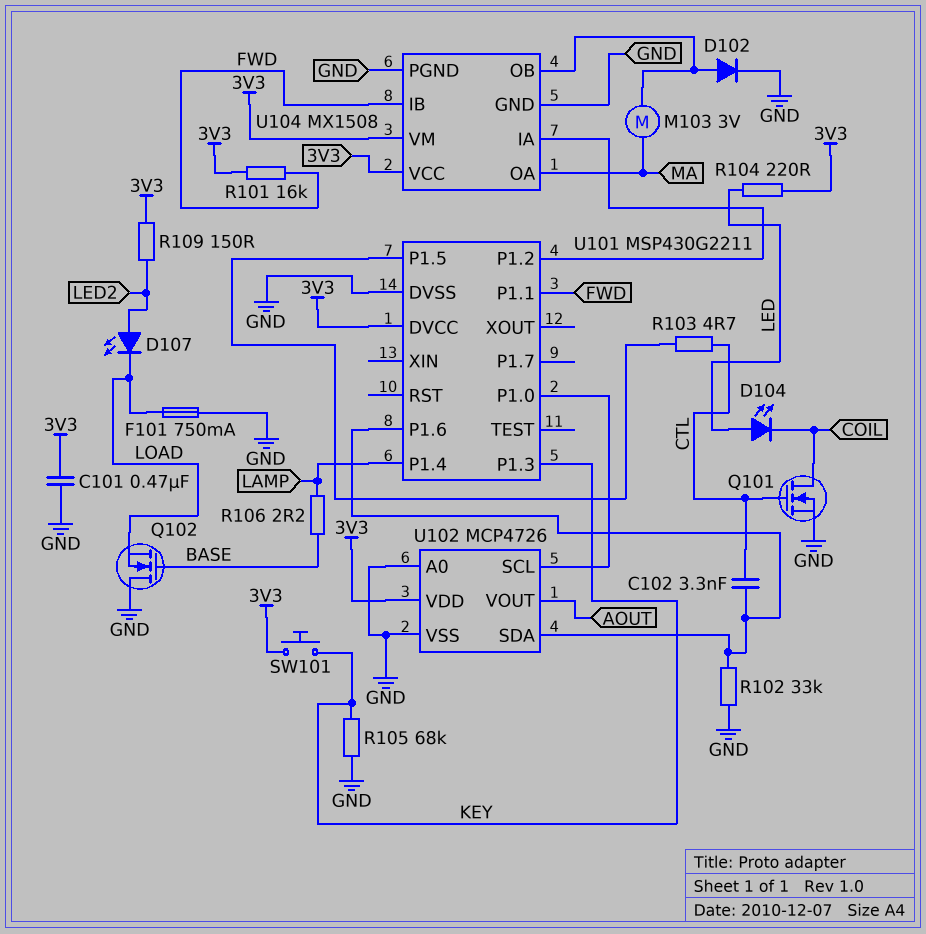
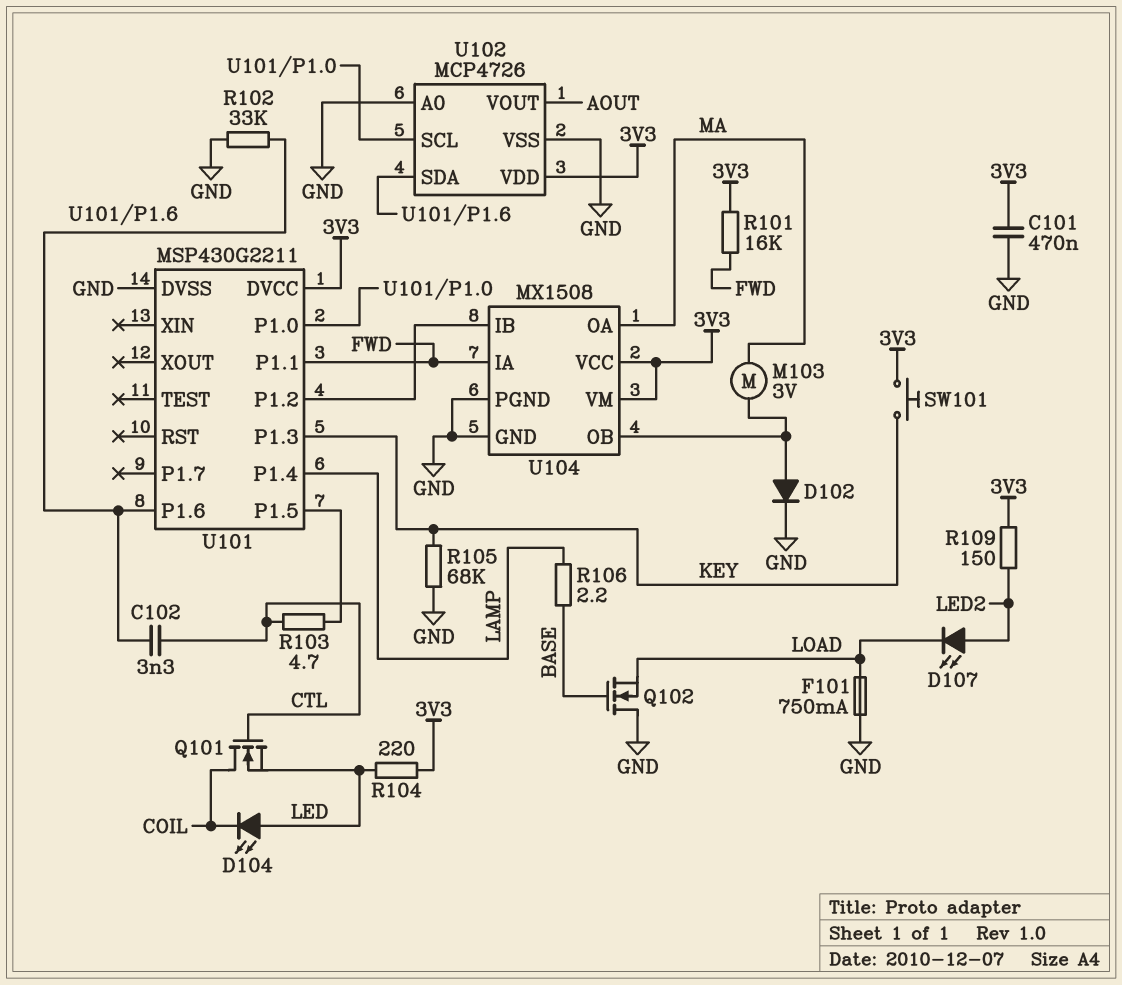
Q101: NMOS (G CTL, D COIL, S GND) -> NMOS (G CTL, D COIL, S LED)
U104 pin IA: U101/P1.2 -> FWD
U104 pin IB: FWD -> U101/P1.2

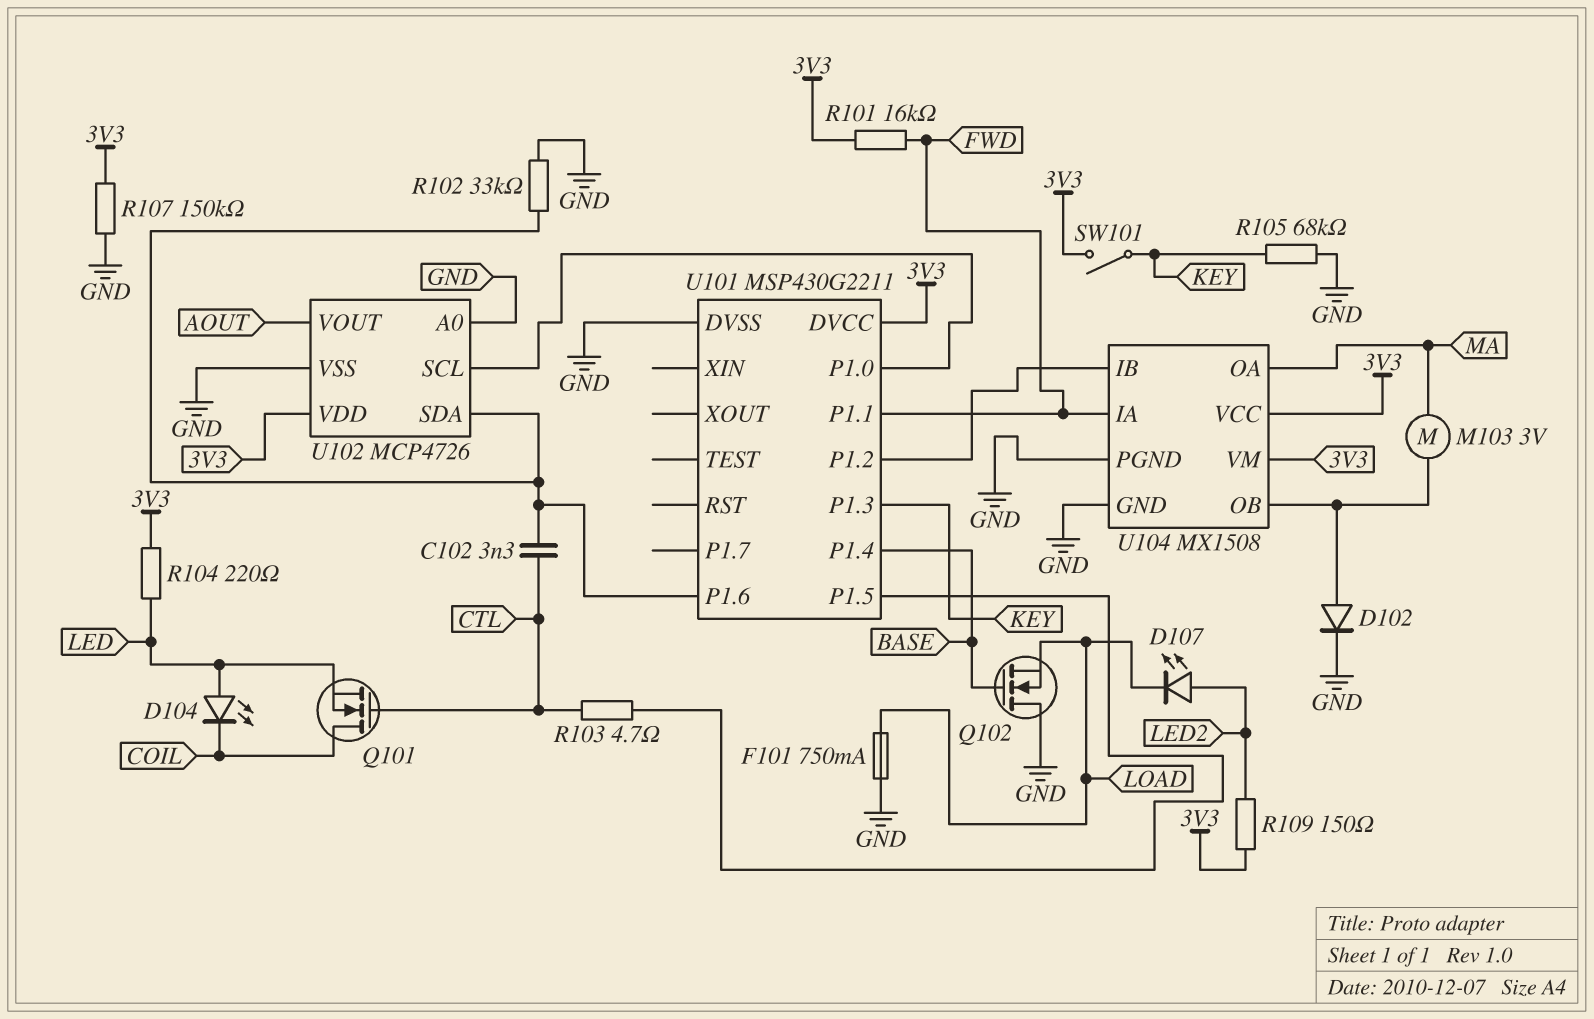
C101: 470nF (3V3, GND) -> none
R106: 2.2 (BASE, LAMP) -> none
R107: none -> 150k (3V3, GND)
SW101: button (3V3, KEY) -> switch (3V3, KEY)
U101 pin P1.4: LAMP -> BASE

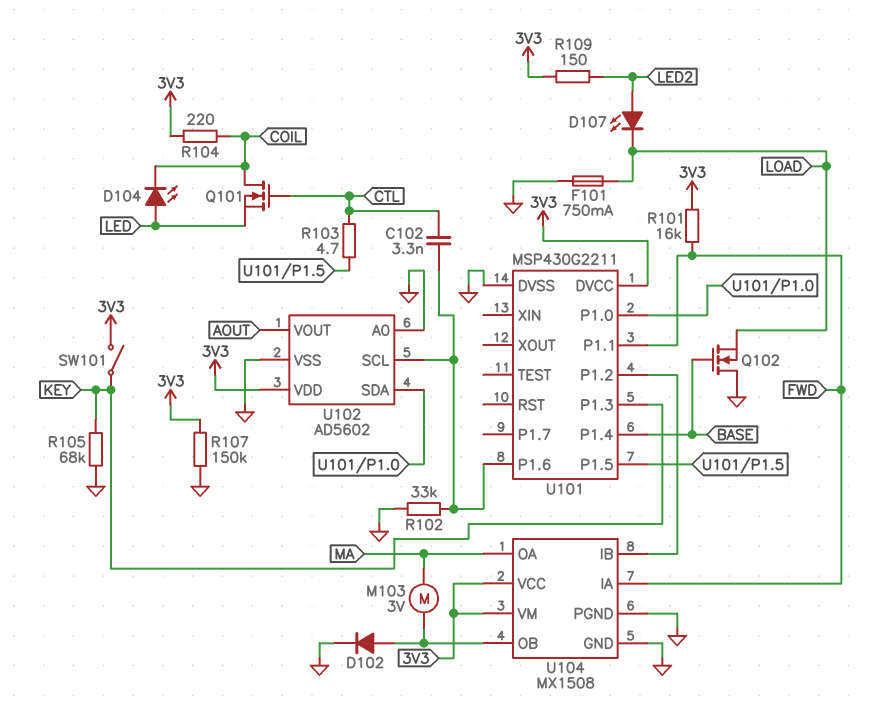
R104: 220 (3V3, LED) -> 220 (3V3, COIL)
U102: MCP4726 -> AD5602
U102 pin SCL: U101/P1.0 -> U101/P1.6
U102 pin SDA: U101/P1.6 -> U101/P1.0

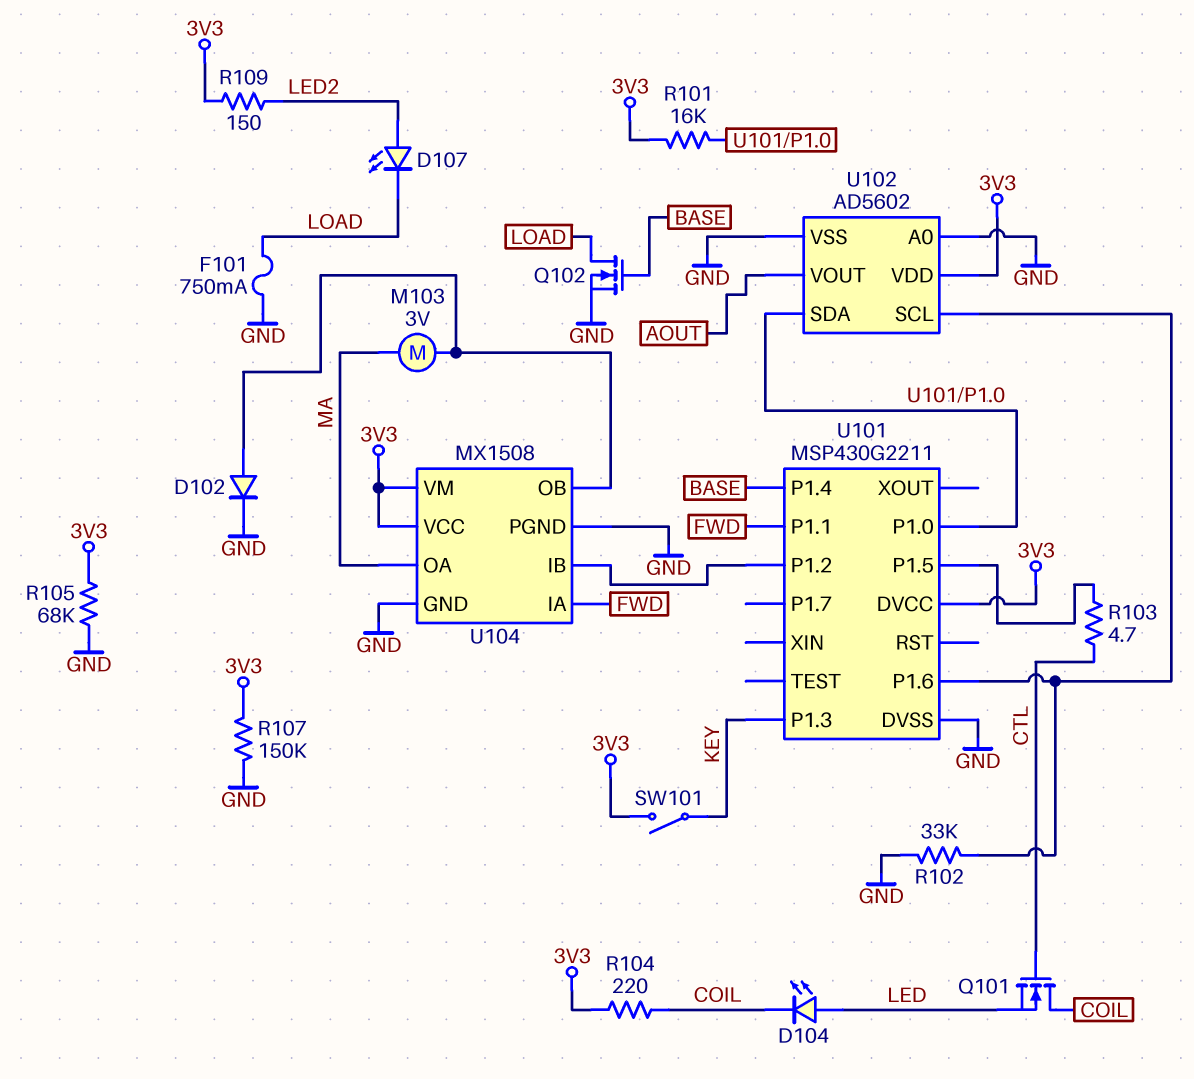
C102: 3.3nF (CTL, U101/P1.6) -> none
Q102: NMOS (G BASE, D GND, S LOAD) -> NMOS (G BASE, D LOAD, S GND)
R101: 16k (3V3, FWD) -> 16k (3V3, U101/P1.0)
R105: 68k (GND, KEY) -> 68k (3V3, GND)

